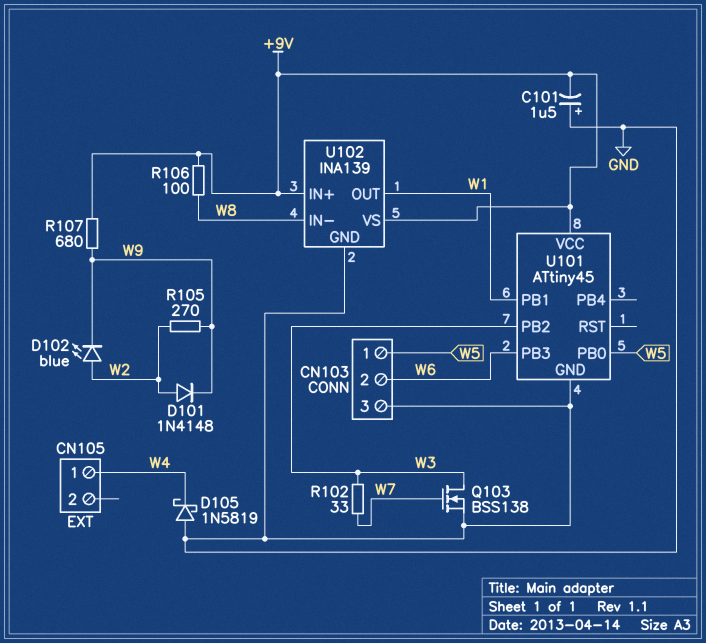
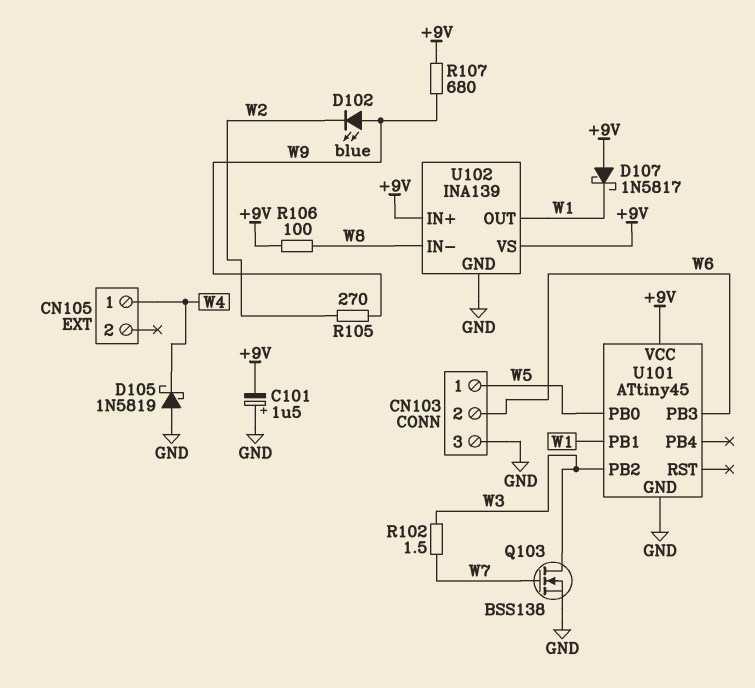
D101: diode 1N4148 (A W2, K W9) -> none
D102: LED blue (A W2, K W9) -> LED blue (A W9, K W2)
D107: none -> schottky 1N5817 (A +9V, K W1)
R102: 33 (W3, W7) -> 1.5 (W3, W7)

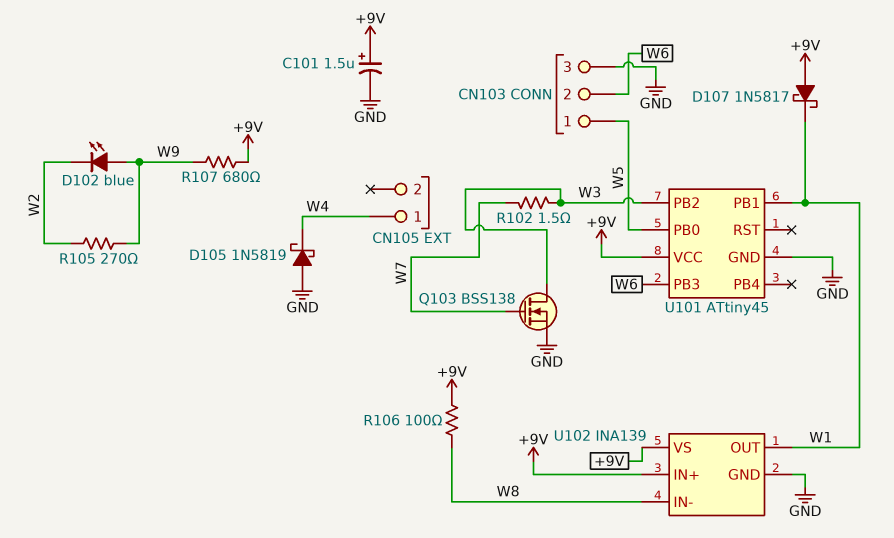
C101: 1.5uF (plus GND, minus +9V) -> 1.5uF (plus +9V, minus GND)

